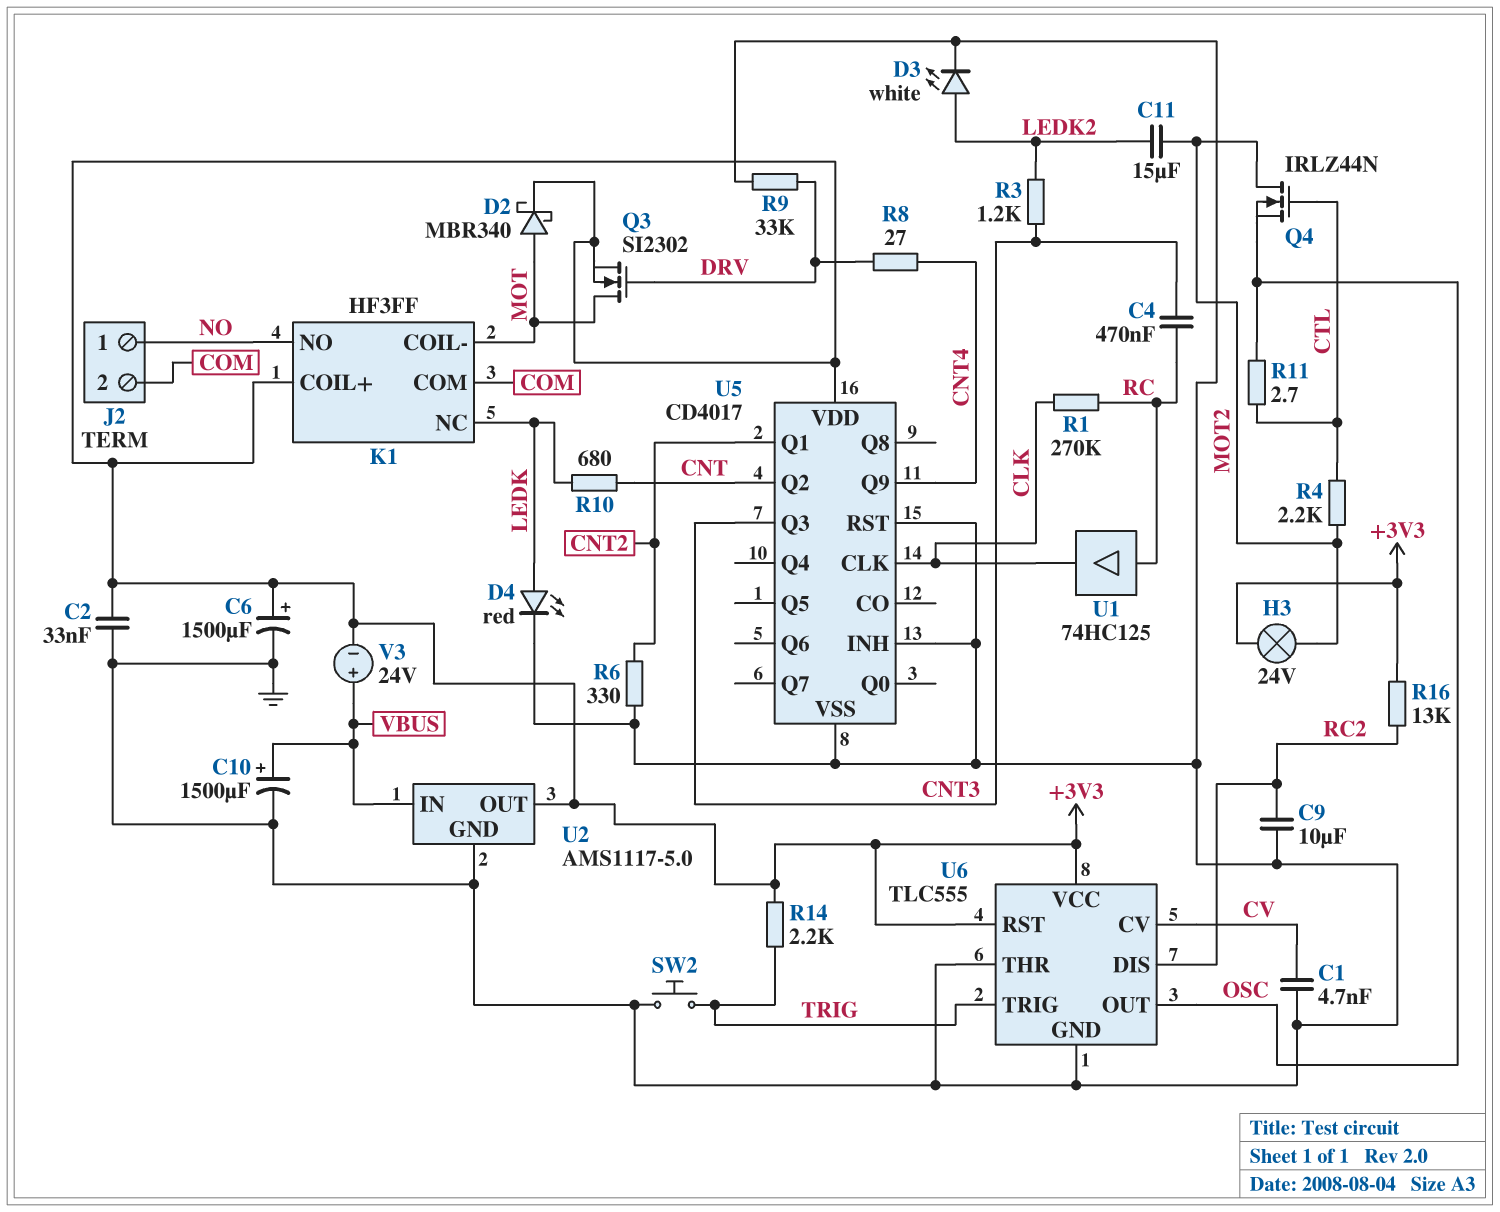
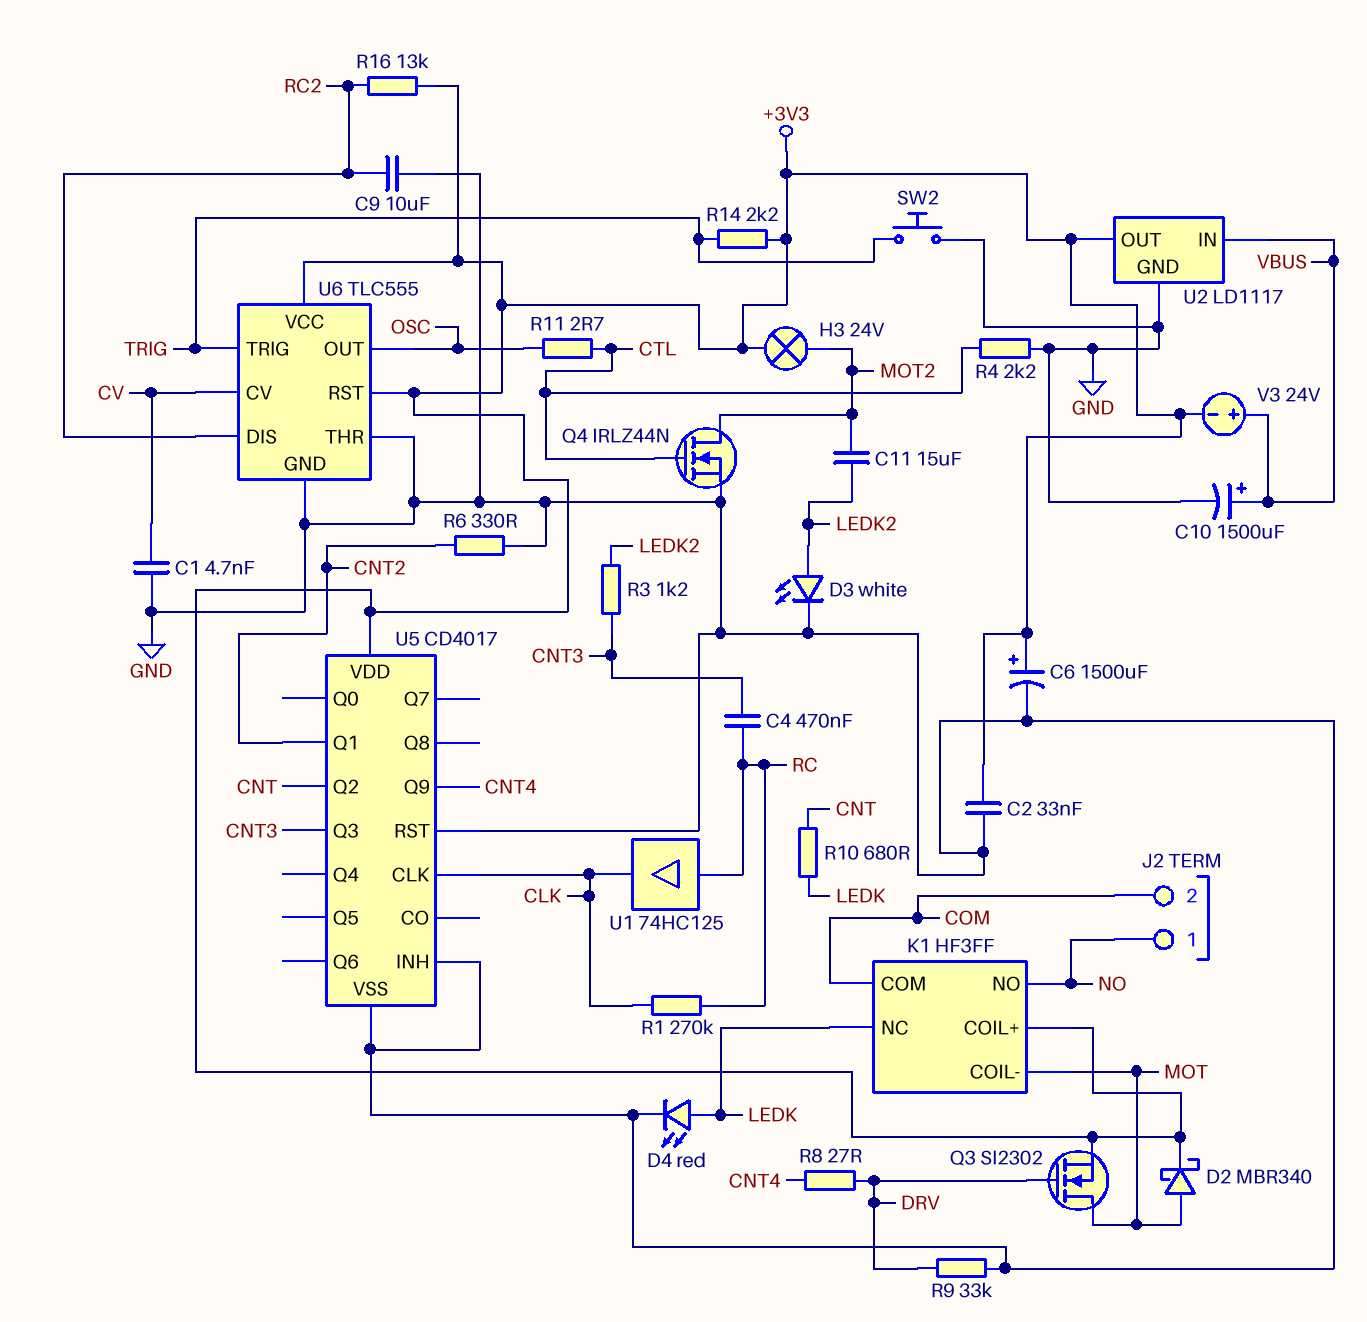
Q4: NMOS IRLZ44N (G CTL, D MOT2, S OSC) -> NMOS IRLZ44N (G CTL, D MOT2, S GND)
R4: 2.2k (CTL, MOT2) -> 2.2k (CTL, GND)
U2: AMS1117-5.0 -> LD1117

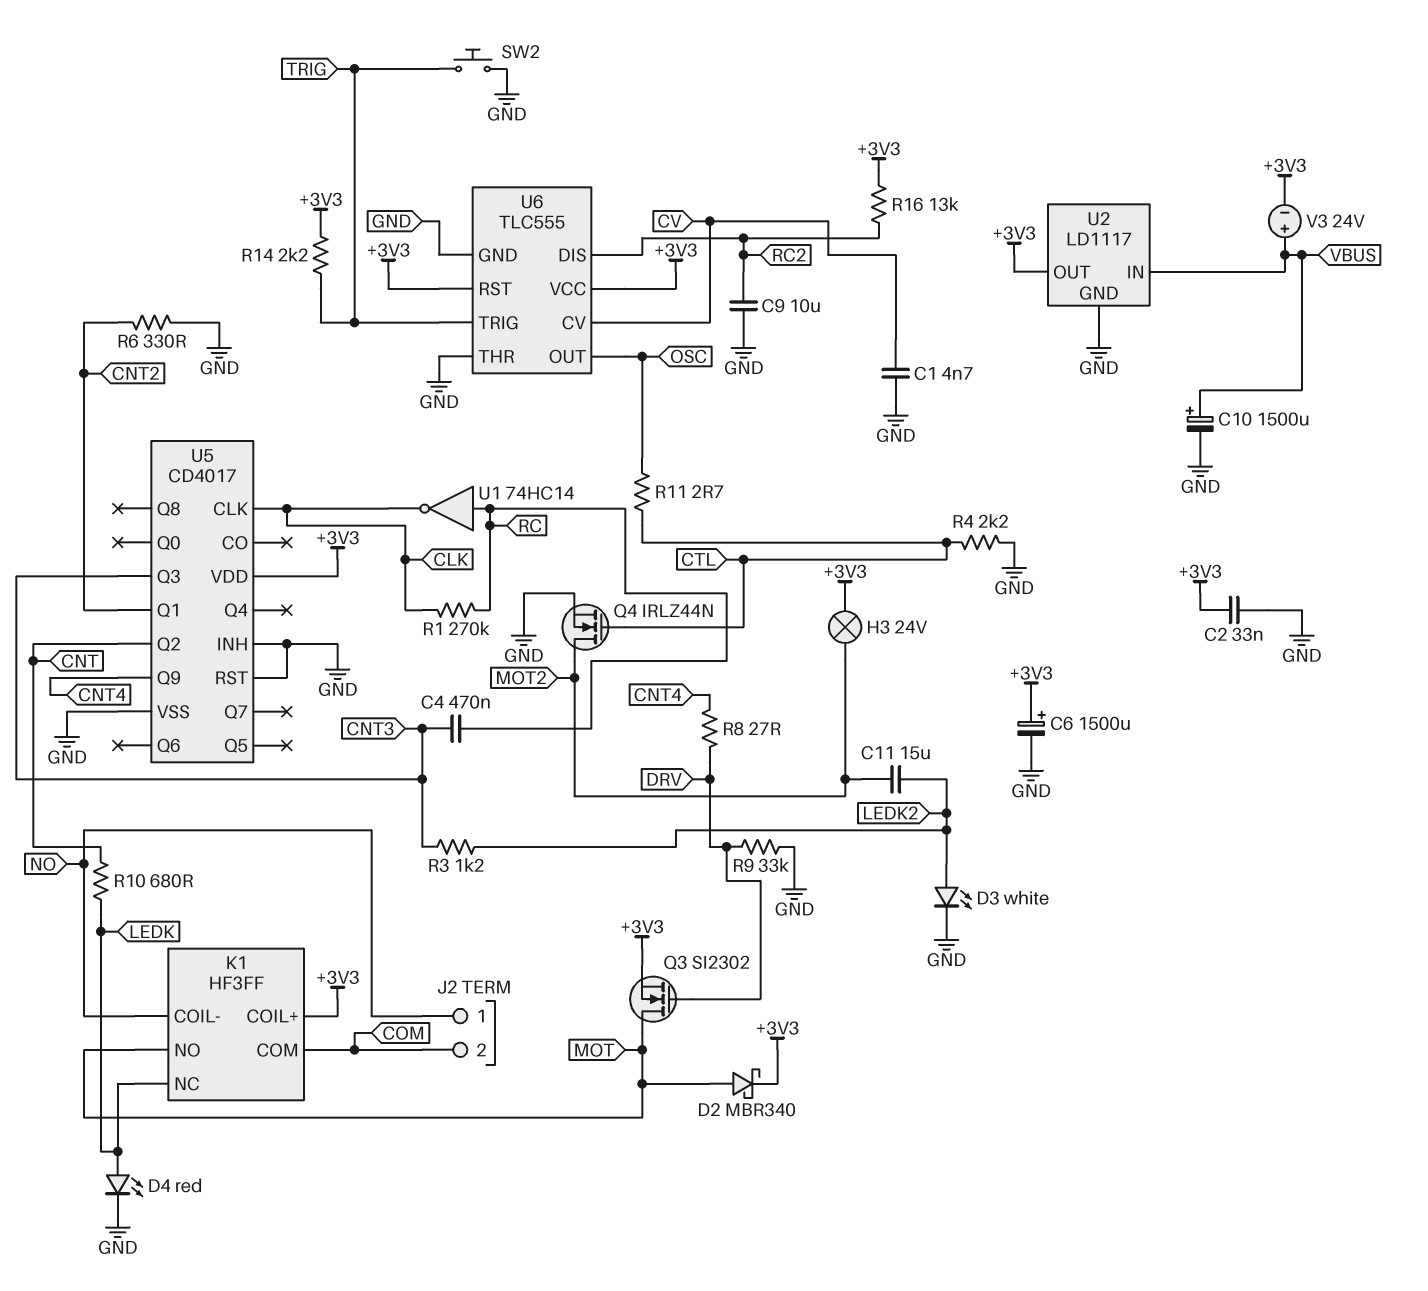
K1 pin COIL-: MOT -> NO
K1 pin NO: NO -> MOT
U1: buffer 74HC125 (in RC, out CLK) -> NOT 74HC14 (in RC, out CLK)

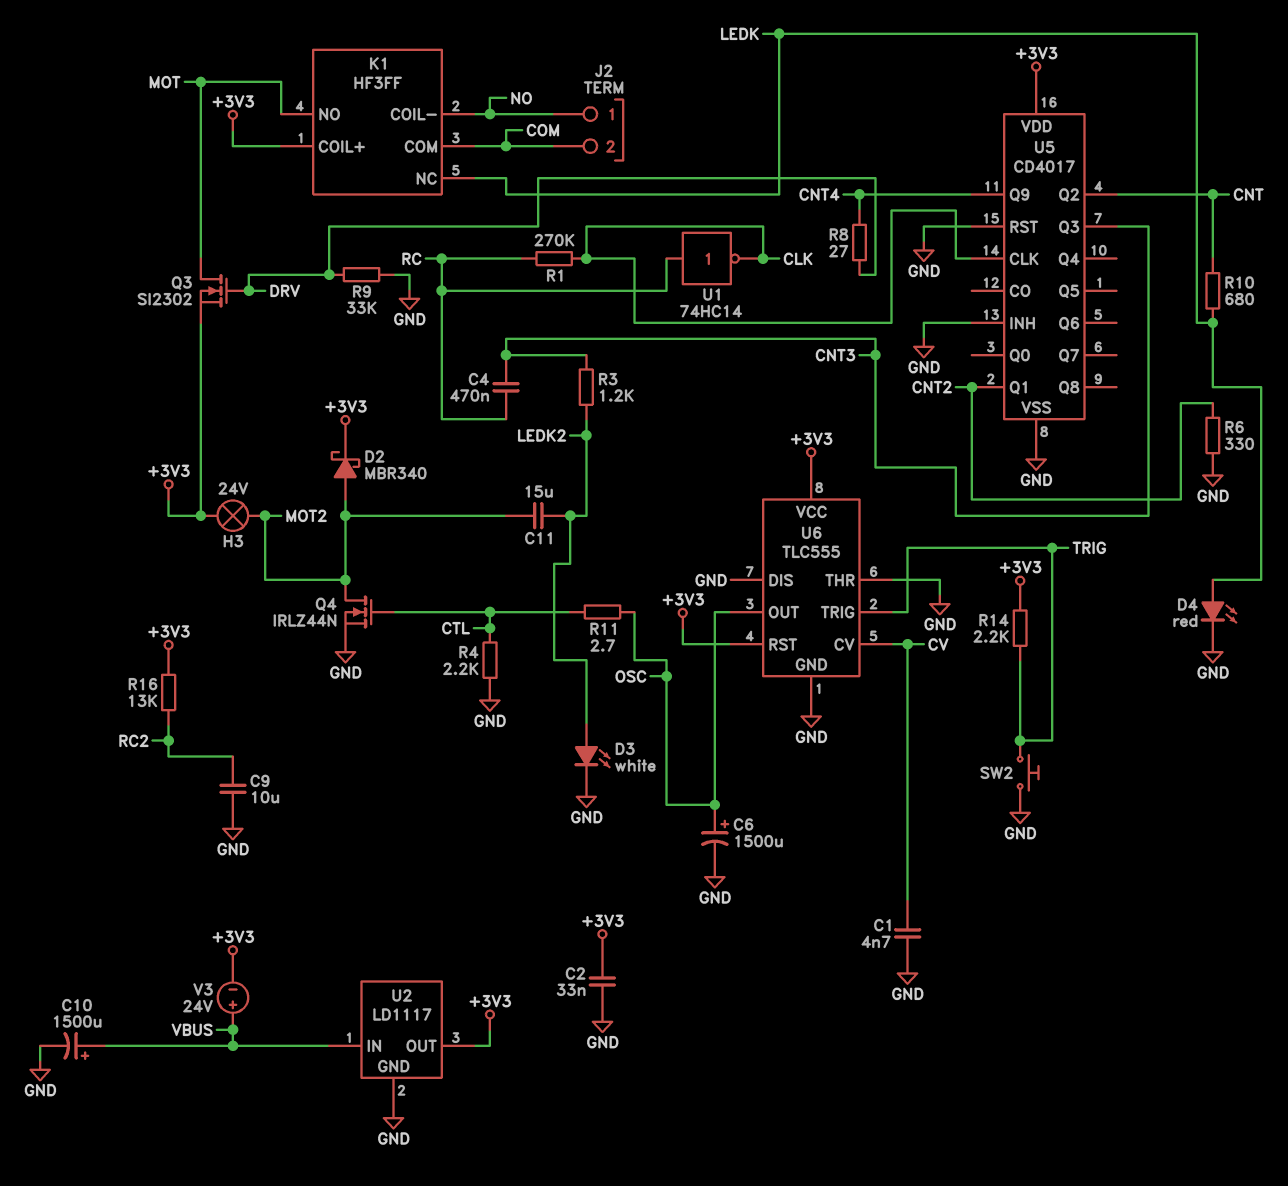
C6: 1500uF (plus +3V3, minus GND) -> 1500uF (plus OSC, minus GND)
D2: schottky MBR340 (A MOT, K +3V3) -> schottky MBR340 (A MOT2, K +3V3)
U6 pin DIS: RC2 -> GND

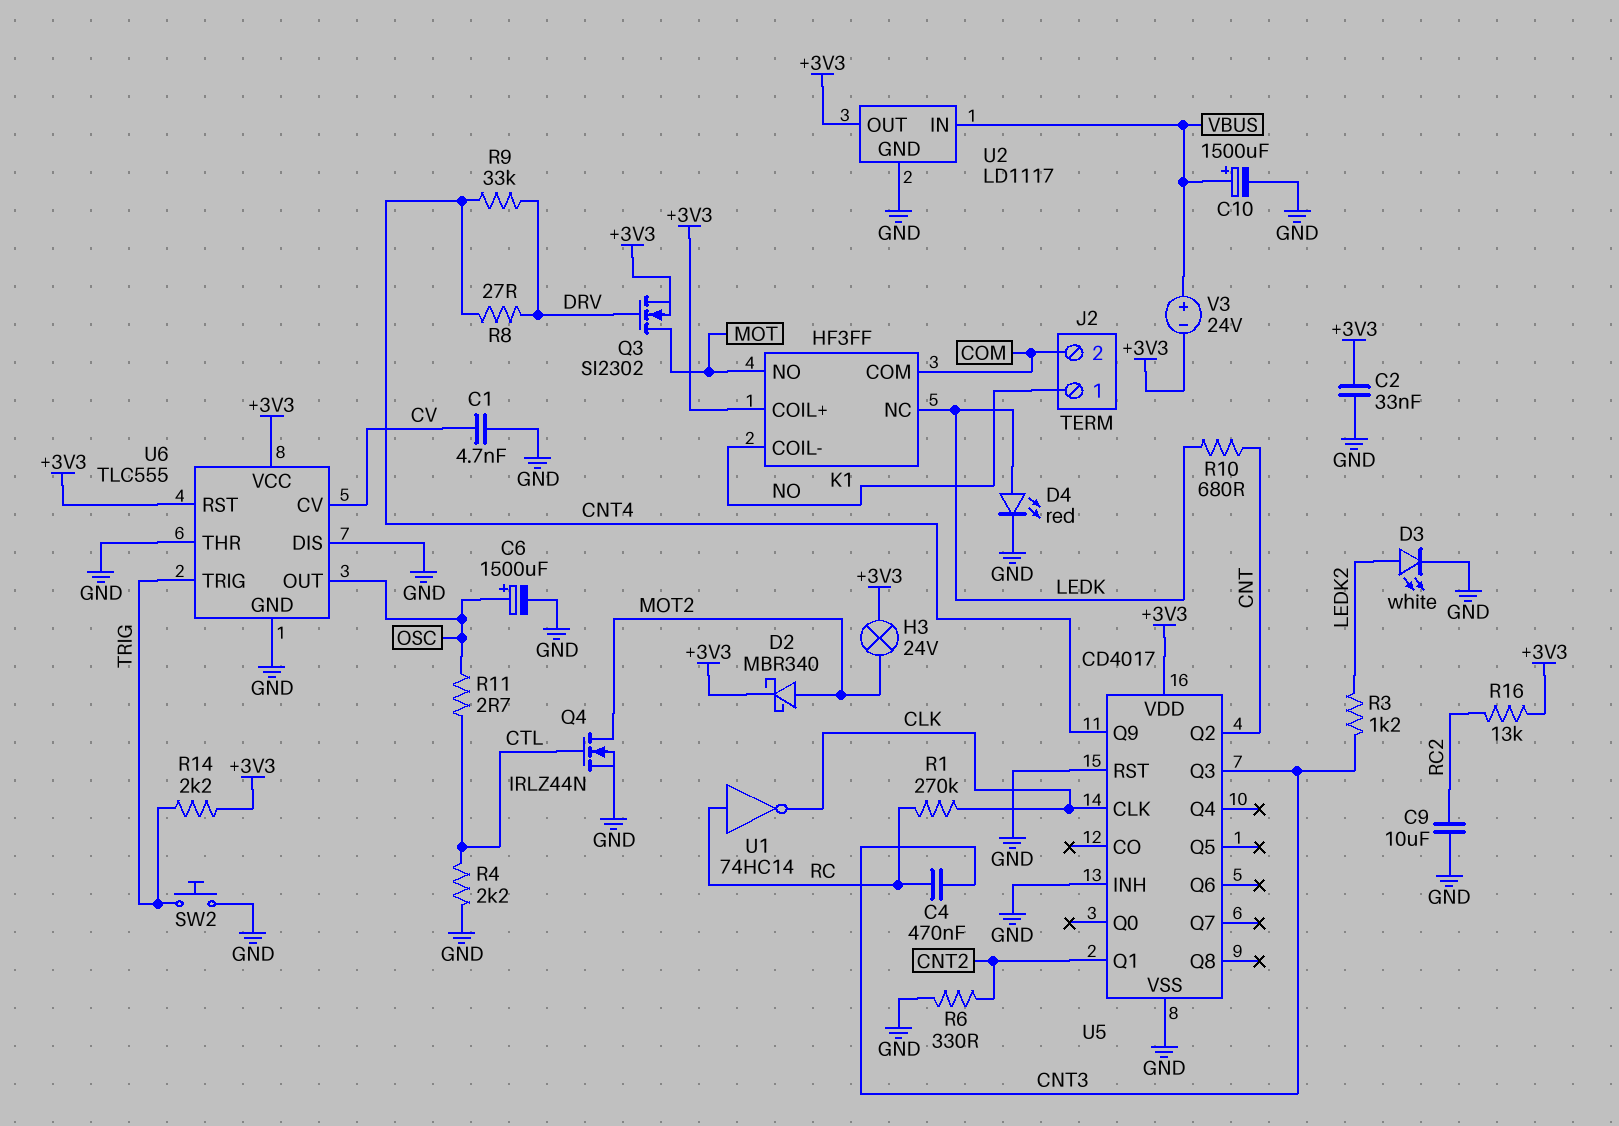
C11: 15uF (LEDK2, MOT2) -> none
R9: 33k (DRV, GND) -> 33k (CNT4, DRV)

